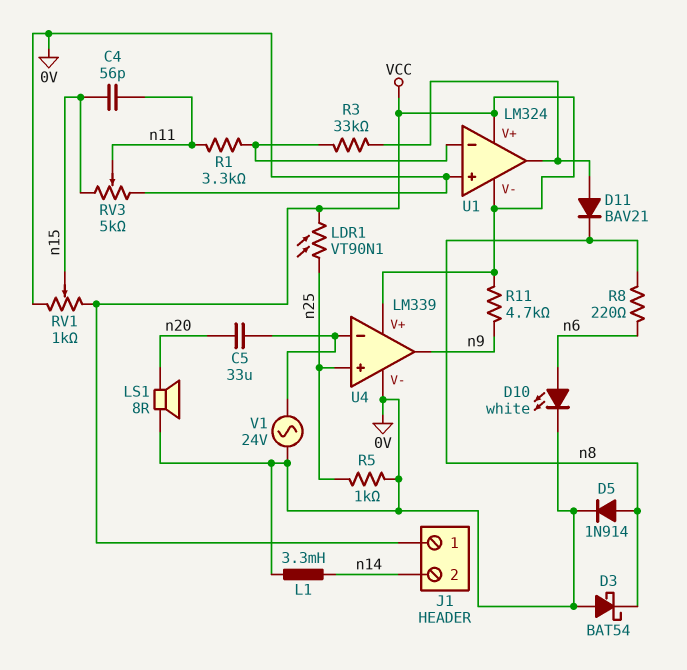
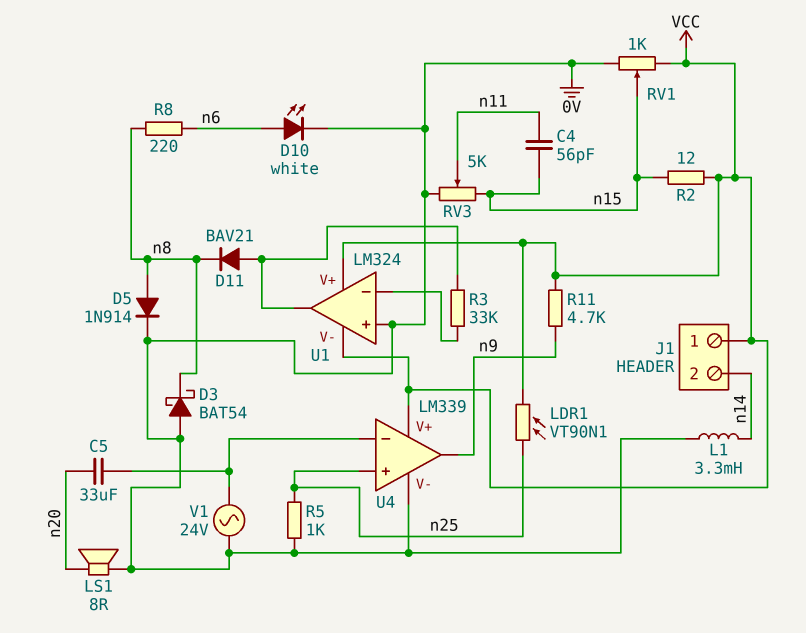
R1: 3.3k (U1/in-, n11) -> none
R2: none -> 12 (VCC, n15)

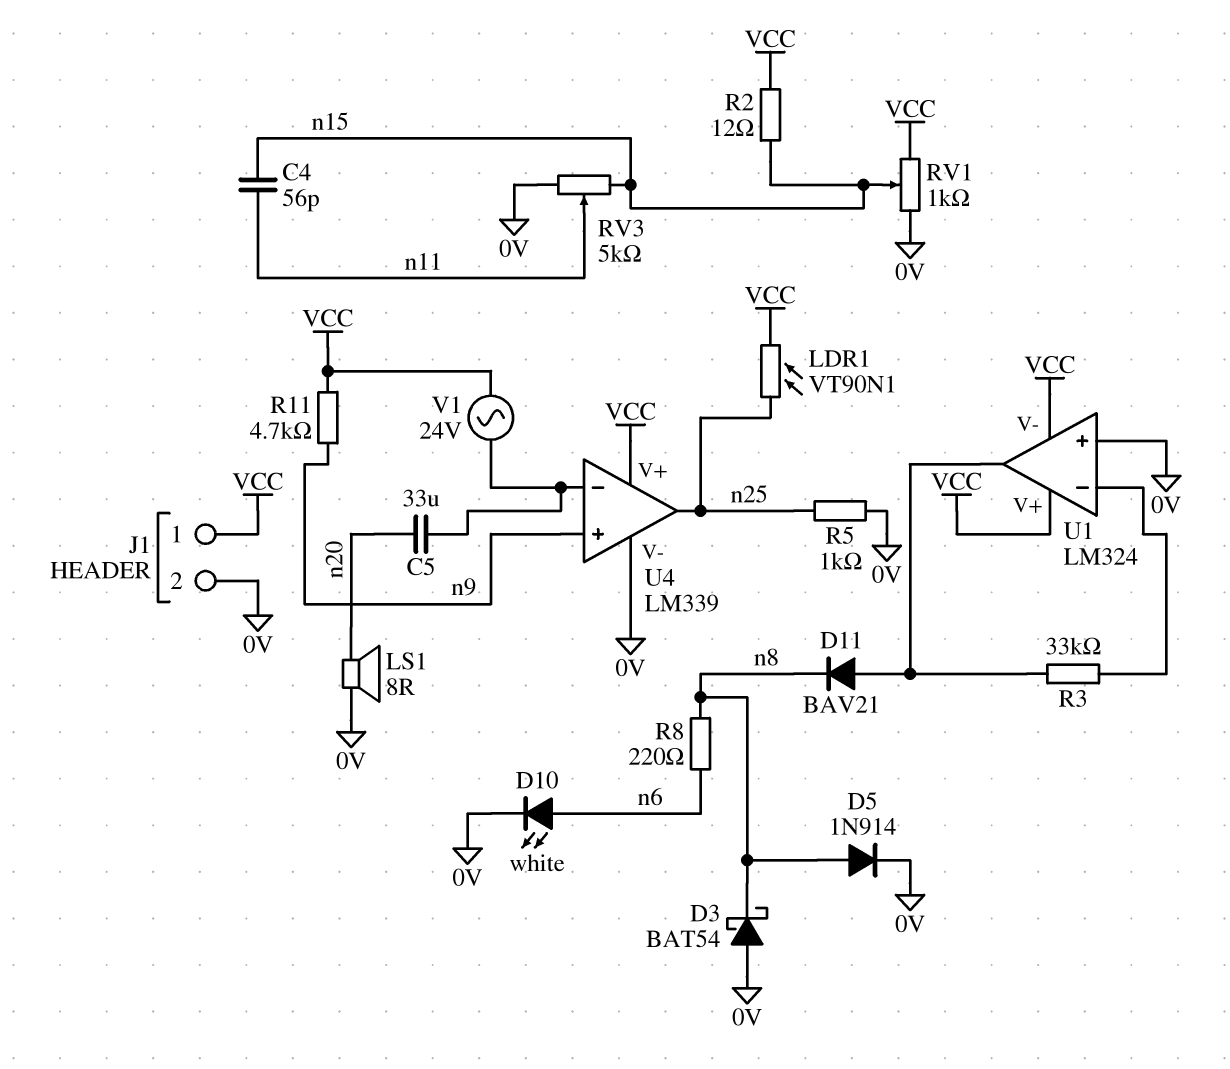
J1 pin 2: n14 -> 0V
L1: 3.3mH (0V, n14) -> none
U4 pin in+: n25 -> n9
U4 pin out: n9 -> n25
V1: AC 24V (0V, U4/in-) -> AC 24V (U4/in-, VCC)

